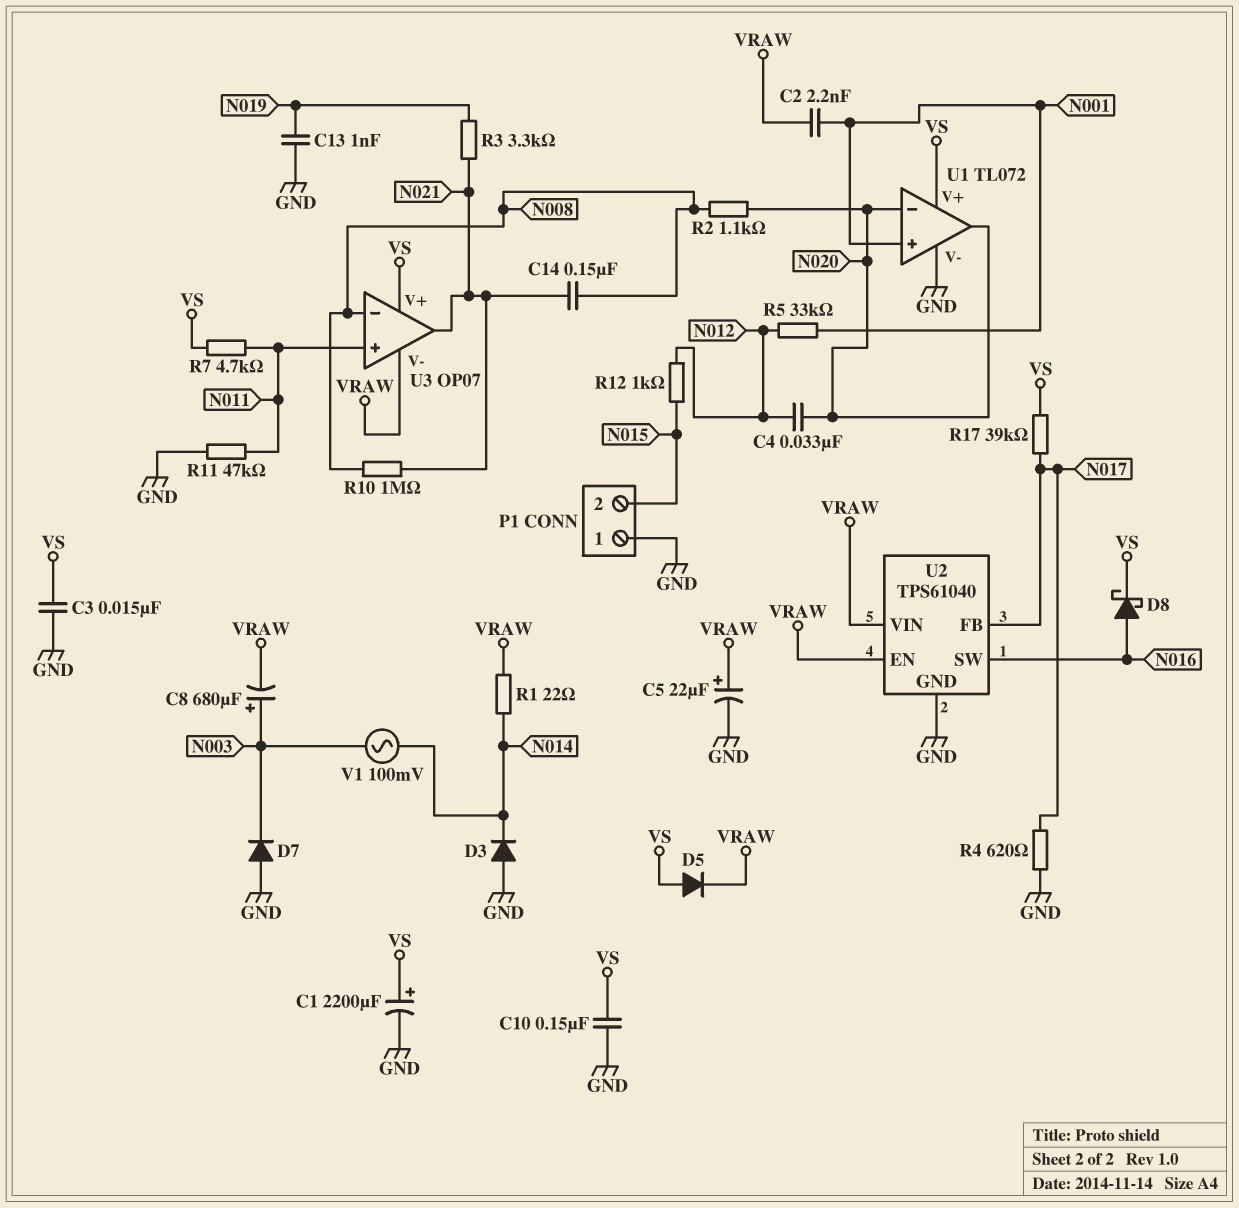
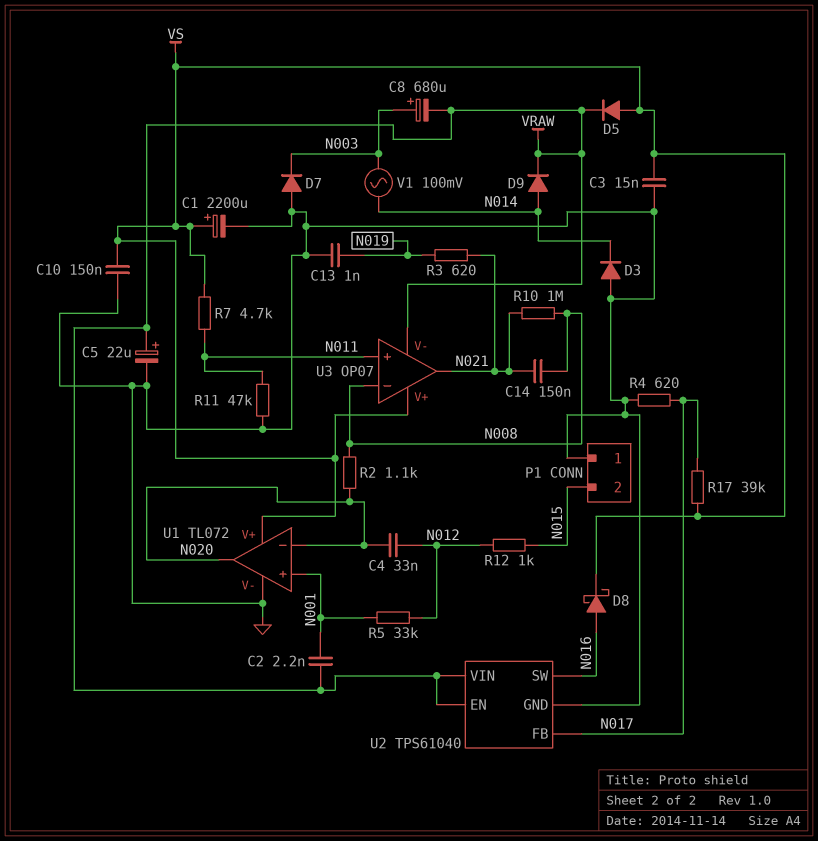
D9: none -> diode (A N014, K VRAW)
R1: 22 (N014, VRAW) -> none
R3: 3.3k (N019, N021) -> 620 (N019, N021)

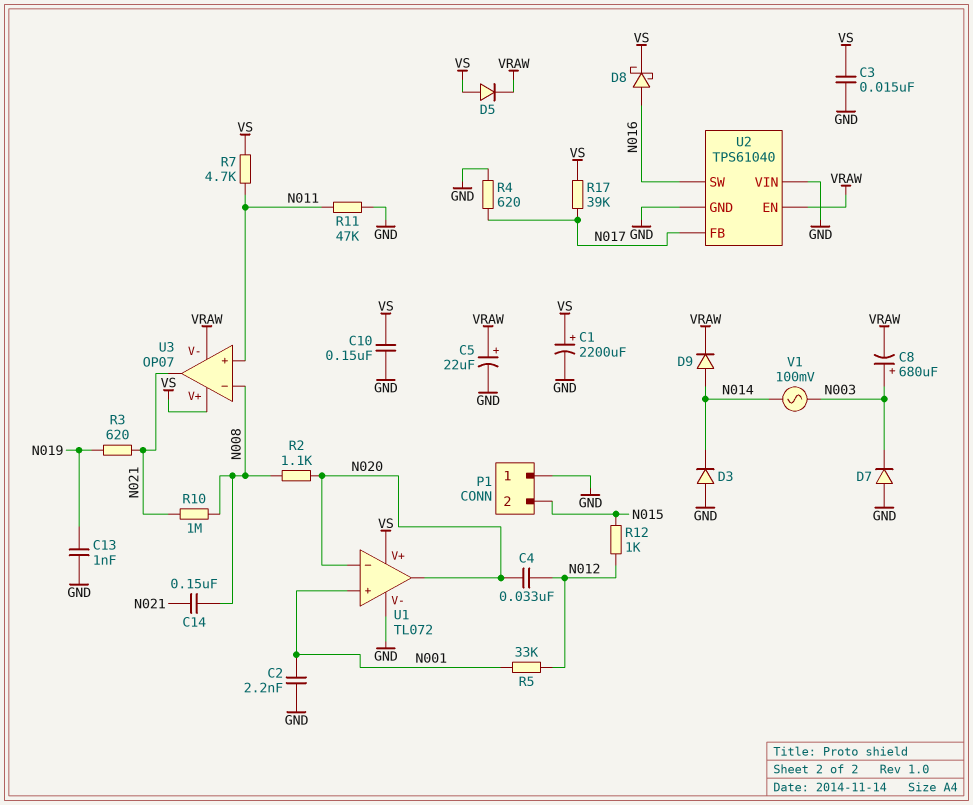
C2: 2.2nF (N001, VRAW) -> 2.2nF (GND, N001)
U2 pin VIN: VRAW -> GND

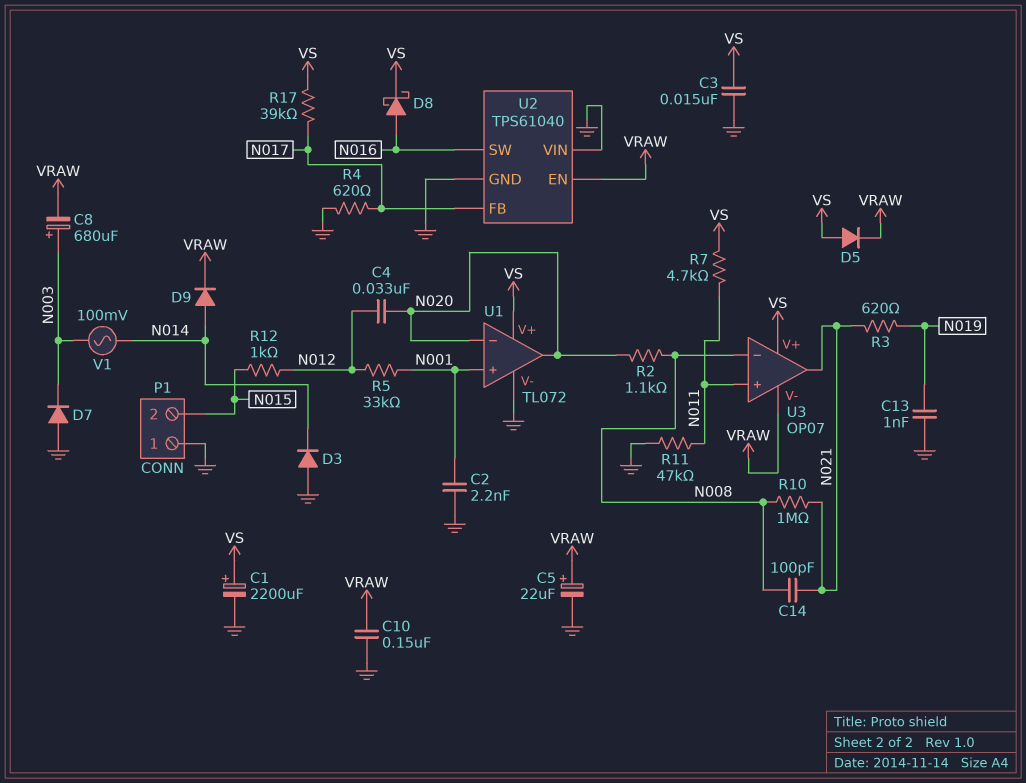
C10: 150nF (GND, VS) -> 150nF (GND, VRAW)
C14: 150nF (N008, N021) -> 100pF (N008, N021)

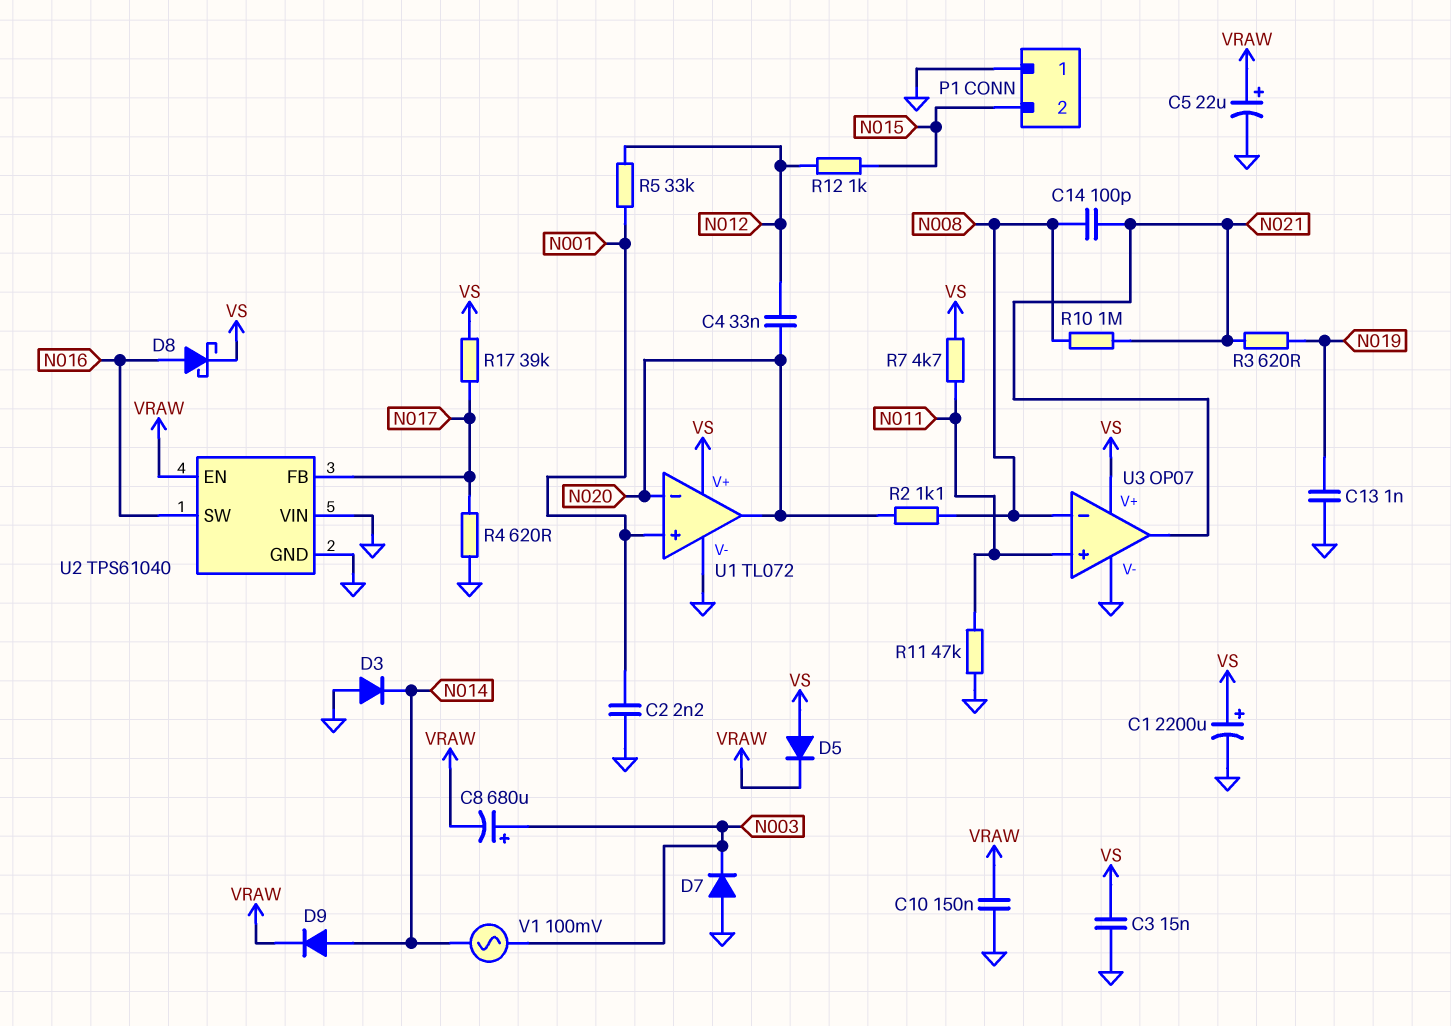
U3 pin V-: VRAW -> GND

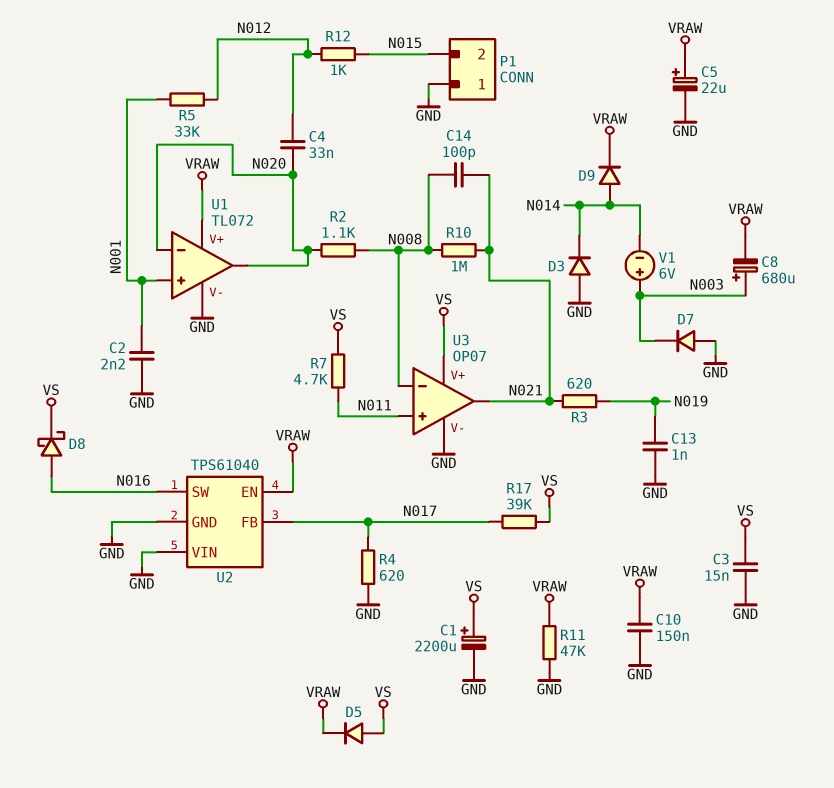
R11: 47k (GND, N011) -> 47k (GND, VRAW)
U1 pin V+: VS -> VRAW
V1: AC 100mV (N003, N014) -> 6V (plus N003, minus N014)

